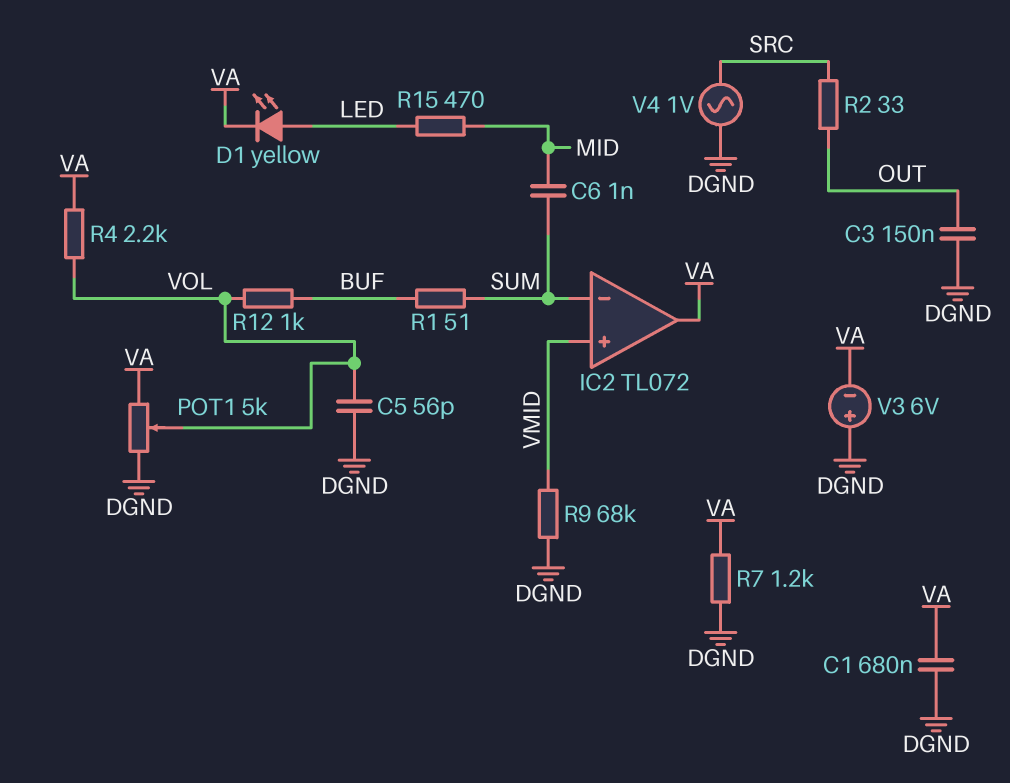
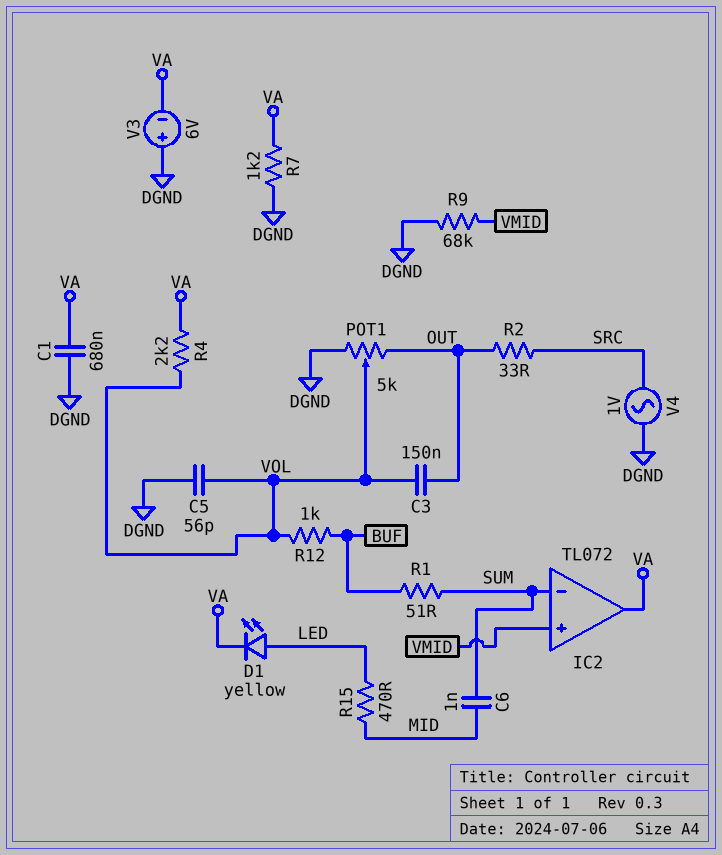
C3: 150nF (DGND, OUT) -> 150nF (OUT, VOL)
POT1: 5k (DGND, VA, wiper VOL) -> 5k (DGND, OUT, wiper VOL)

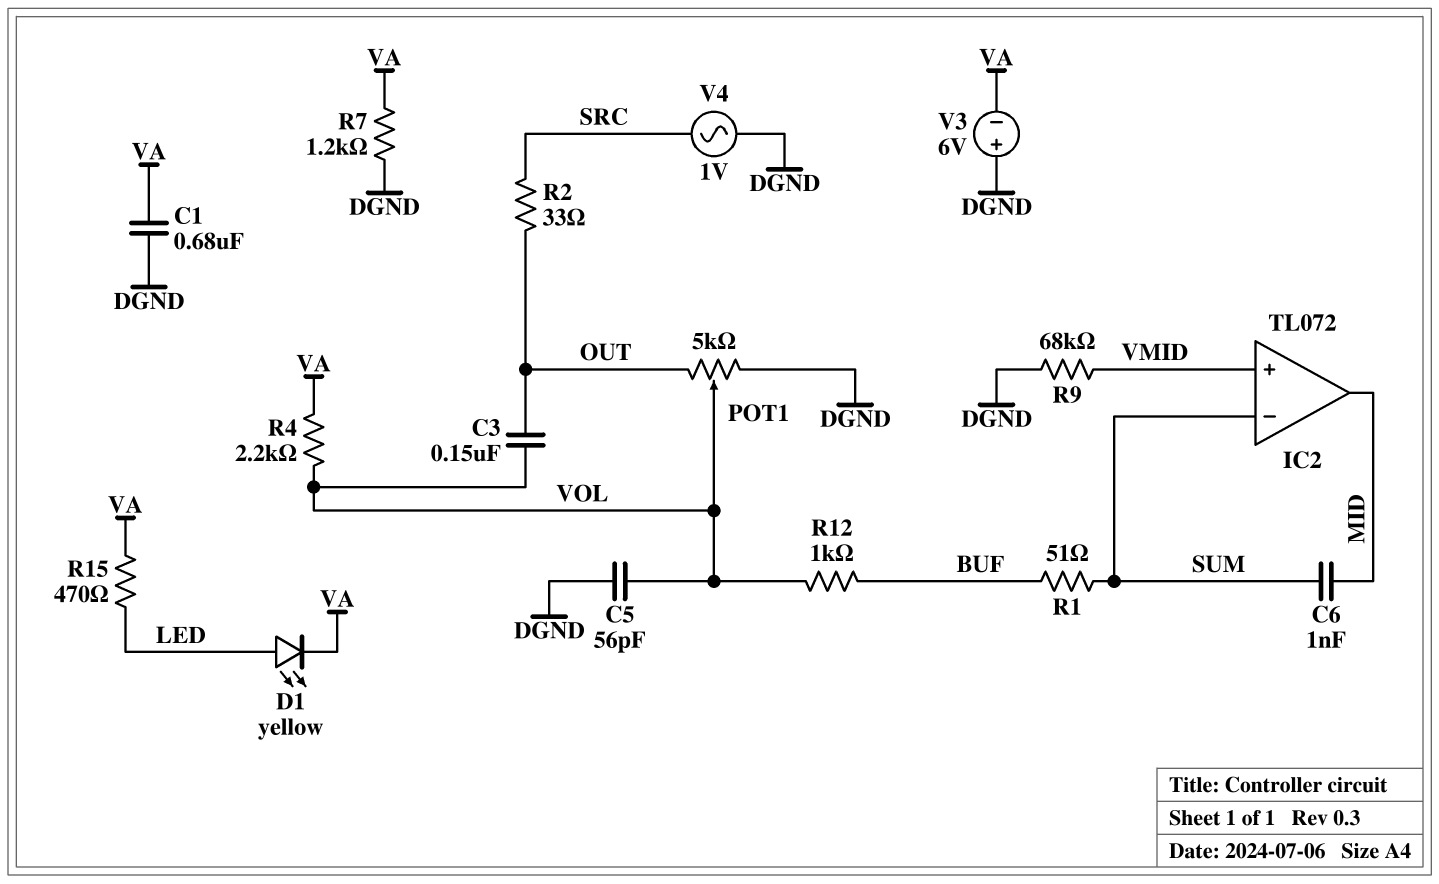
IC2 pin out: VA -> MID
R15: 470 (LED, MID) -> 470 (LED, VA)

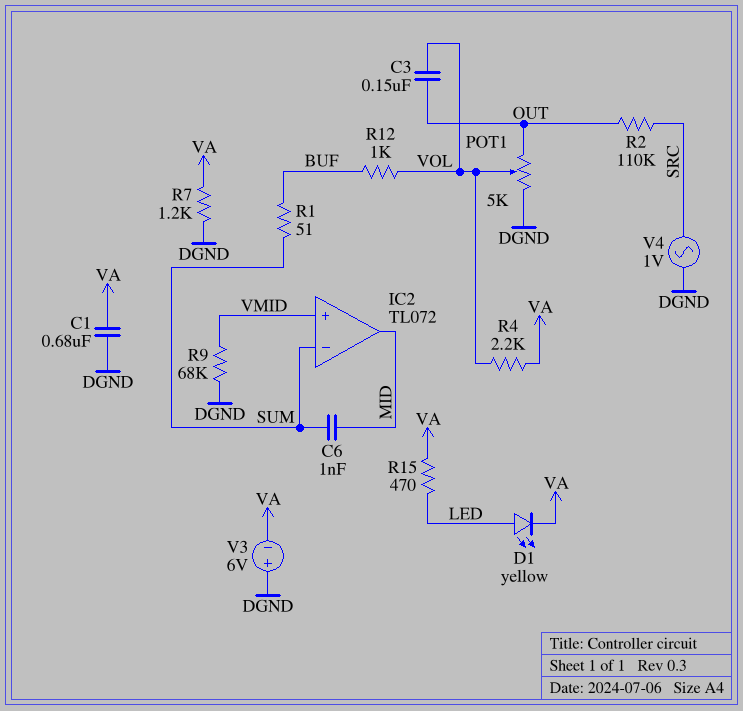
C5: 56pF (DGND, VOL) -> none
R2: 33 (OUT, SRC) -> 110k (OUT, SRC)

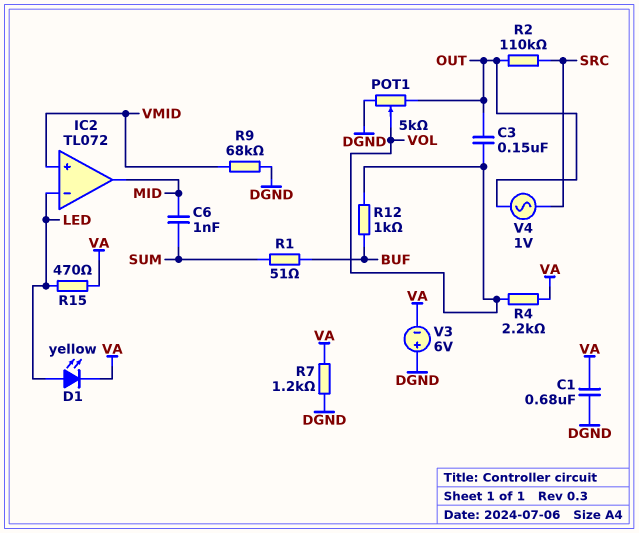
IC2 pin in-: SUM -> LED
V4: AC 1V (DGND, SRC) -> AC 1V (OUT, SRC)

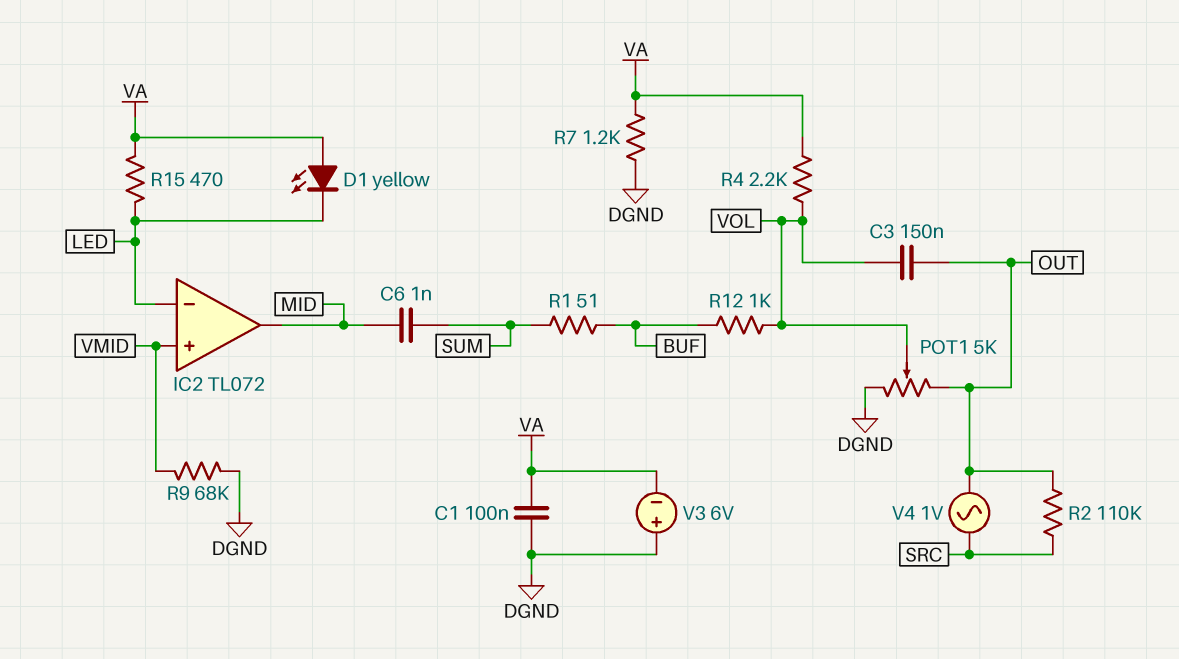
C1: 680nF (DGND, VA) -> 100nF (DGND, VA)
D1: LED yellow (A LED, K VA) -> LED yellow (A VA, K LED)

